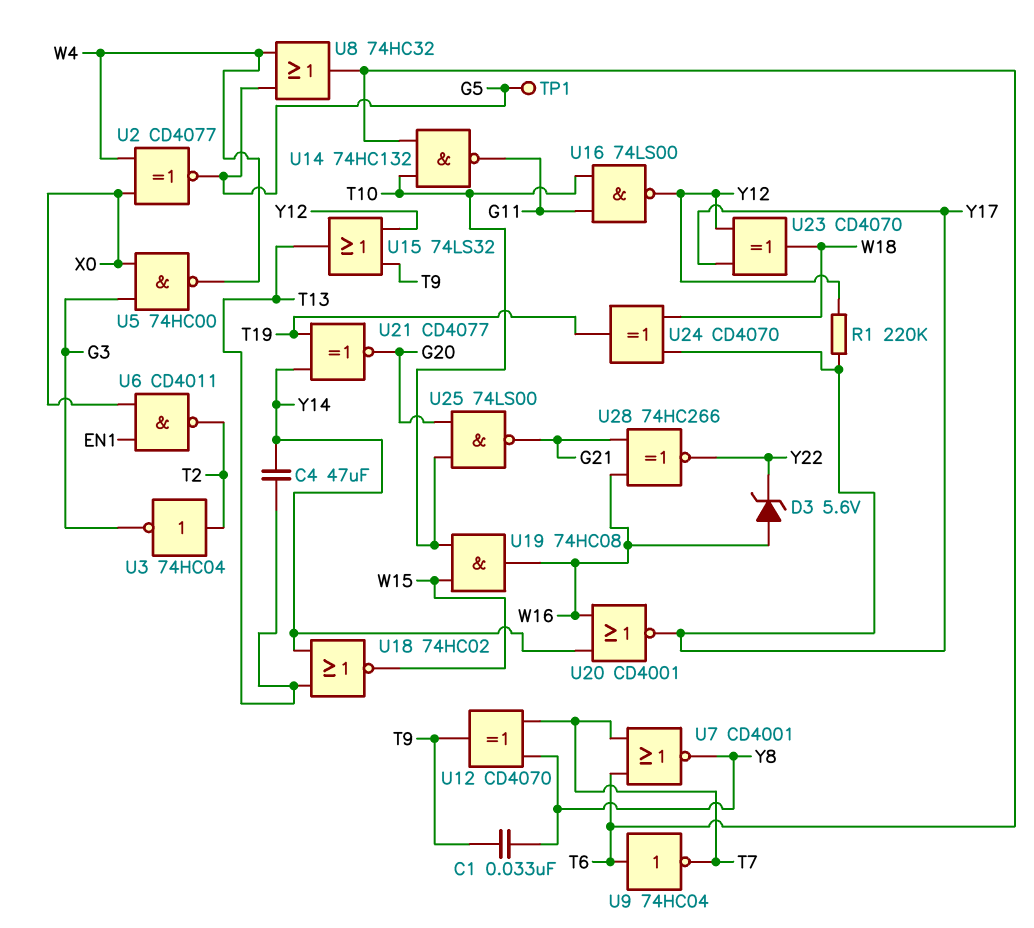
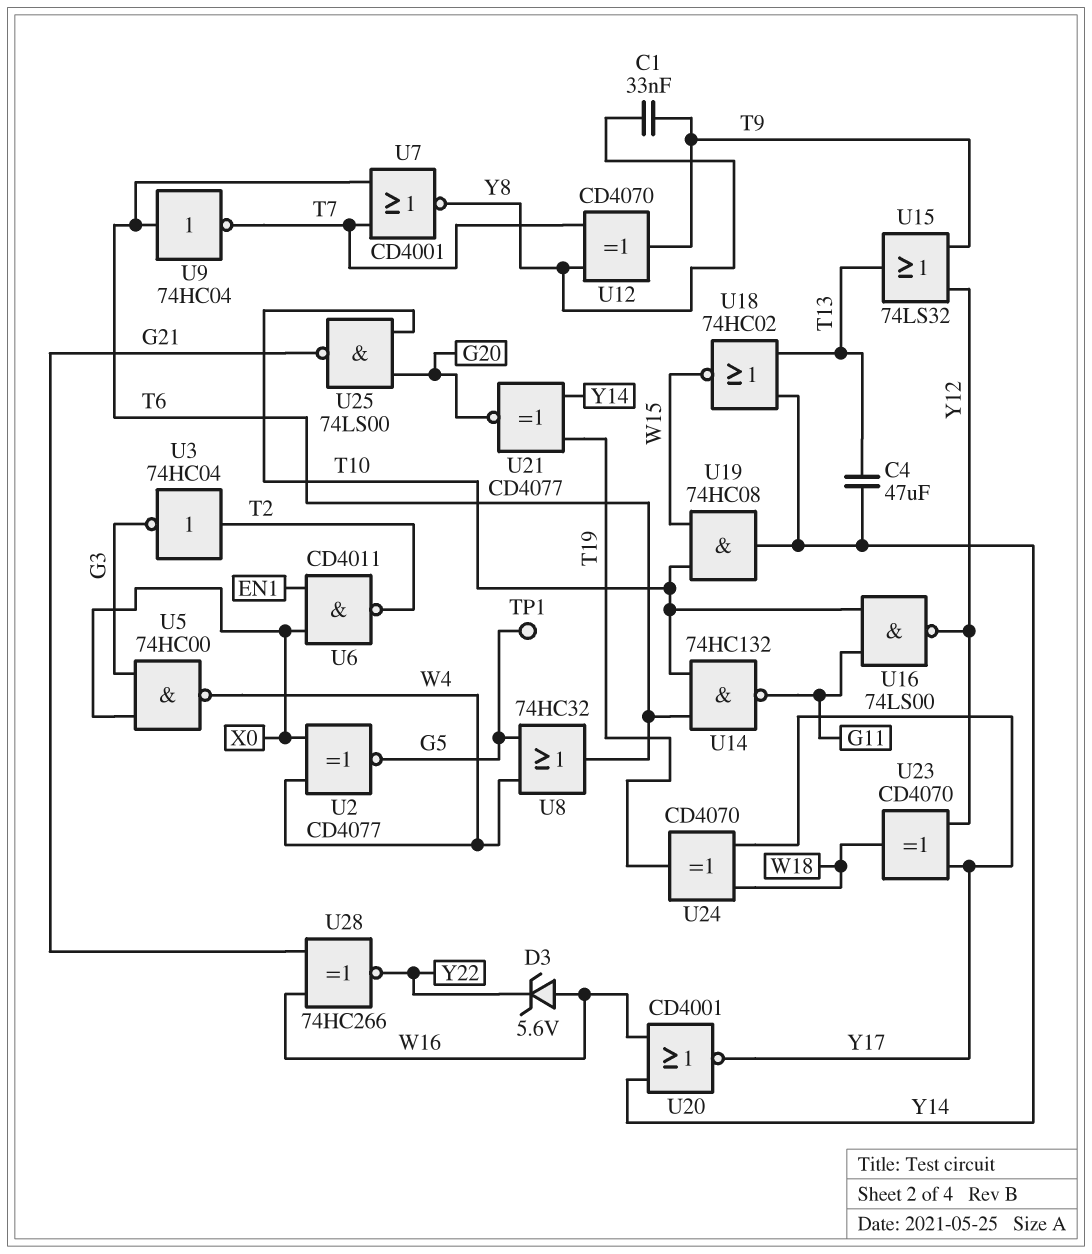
R1: 220k (Y12, Y17) -> none
U19: AND 74HC08 (in T10, in W15, out W16) -> AND 74HC08 (in T10, in W15, out Y14)

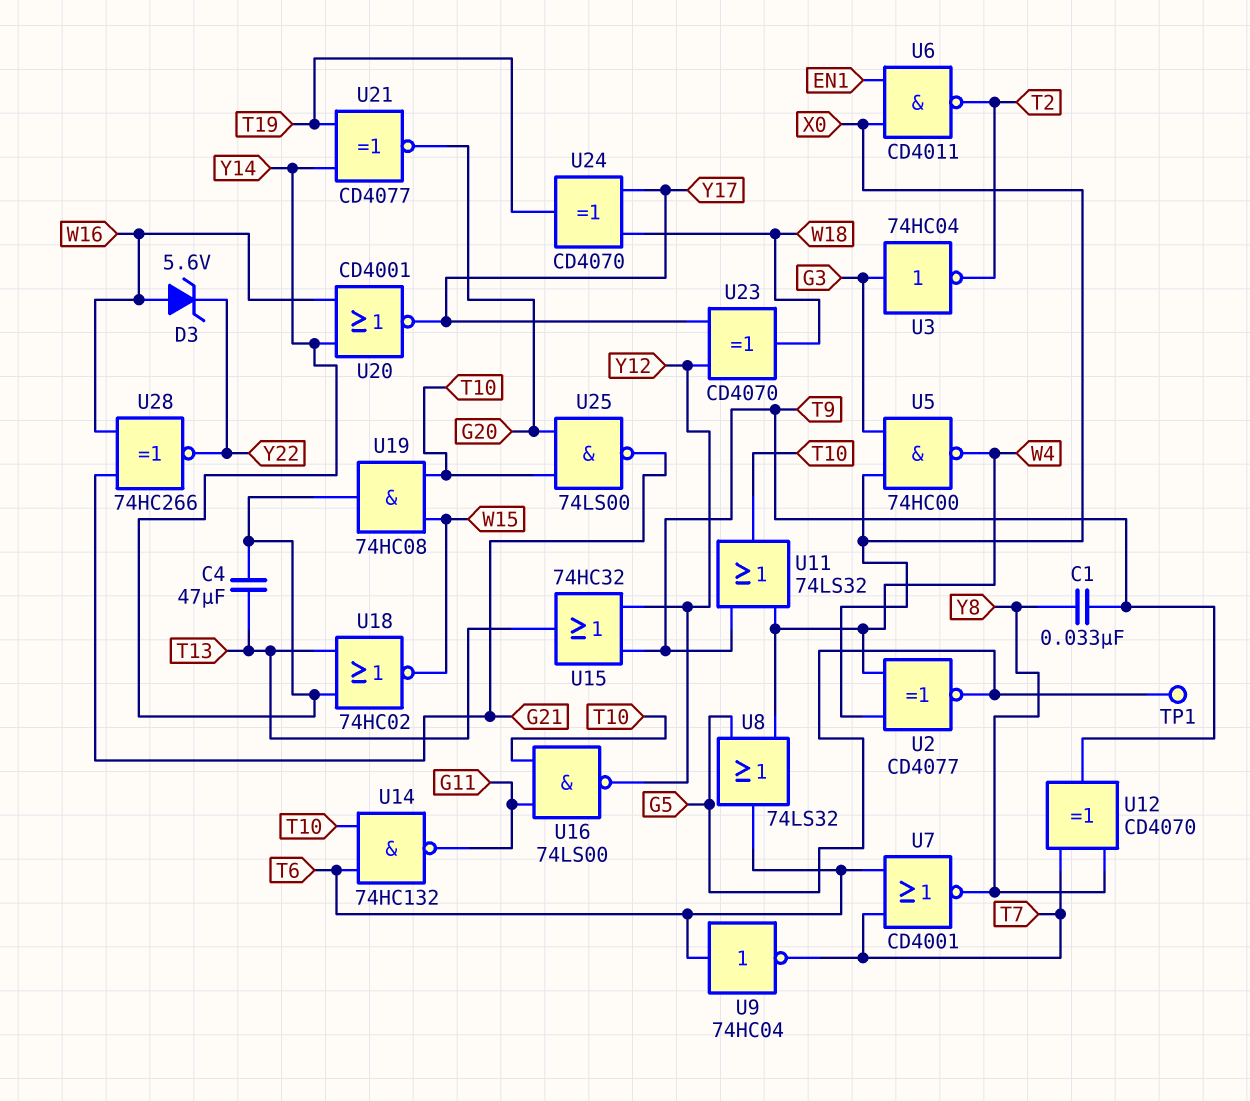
U3: NOT 74HC04 (in T2, out G3) -> NOT 74HC04 (in G3, out T2)
U8: OR 74HC32 (in G5, in W4, out T6) -> OR 74LS32 (in G5, in W4, out T6)
U11: none -> OR 74LS32 (in T9, in W4, out T10)
U15: OR 74LS32 (in T9, in Y12, out T13) -> OR 74HC32 (in T9, in Y12, out T13)

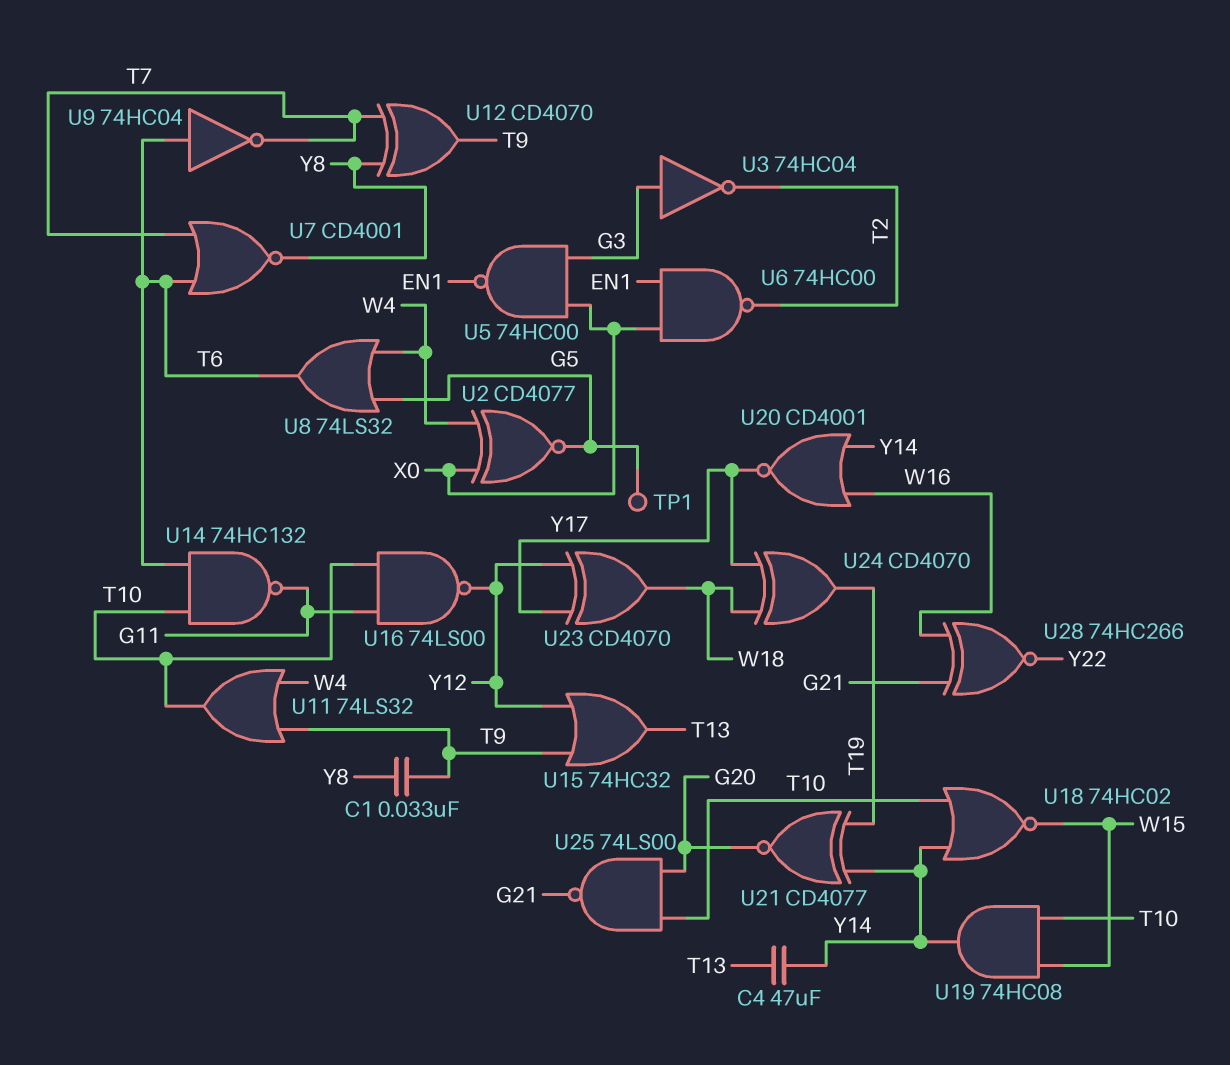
D3: zener 5.6V (A W16, K Y22) -> none
U5: NAND 74HC00 (in G3, in X0, out W4) -> NAND 74HC00 (in G3, in X0, out EN1)
U6: NAND CD4011 (in EN1, in X0, out T2) -> NAND 74HC00 (in EN1, in X0, out T2)
U18: NOR 74HC02 (in T13, in Y14, out W15) -> NOR 74HC02 (in T10, in Y14, out W15)

